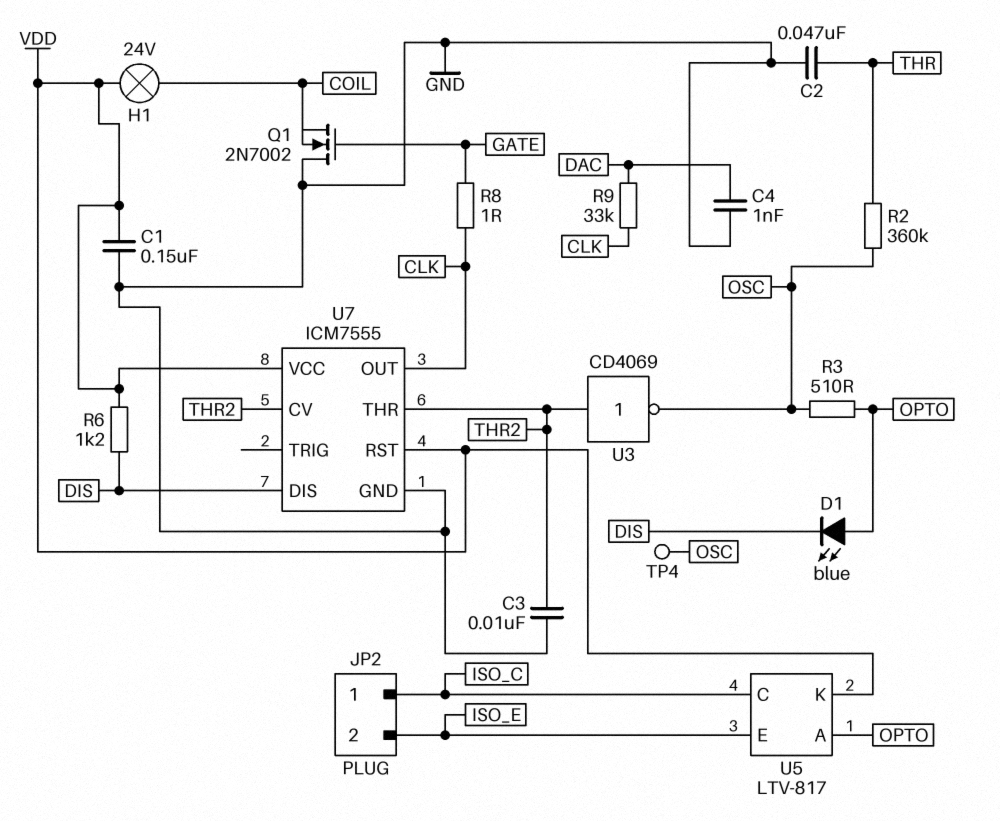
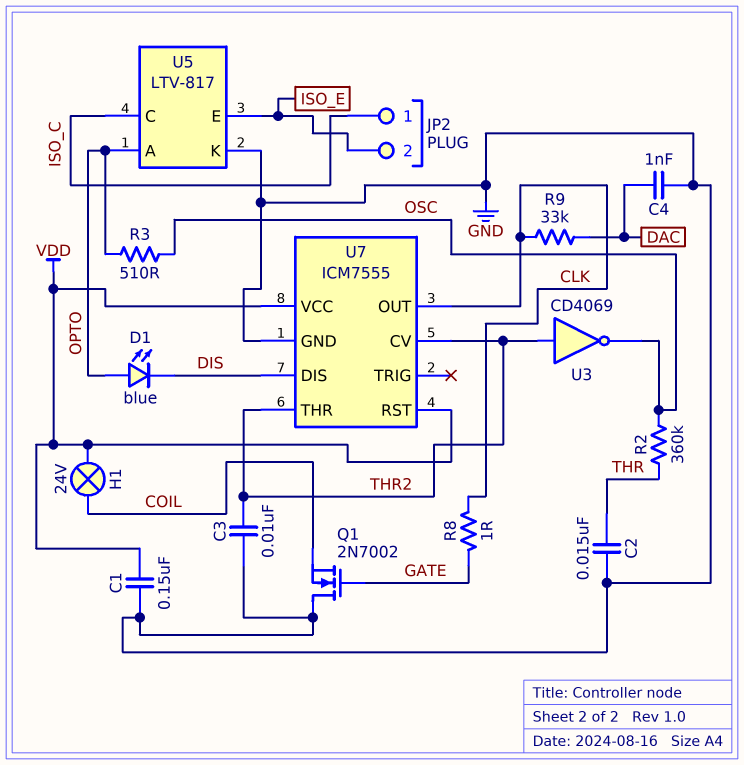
C2: 47nF (GND, THR) -> 15nF (GND, THR)
R6: 1.2k (DIS, VDD) -> none
TP4: test point (OSC) -> none
U5 pin K: VDD -> GND

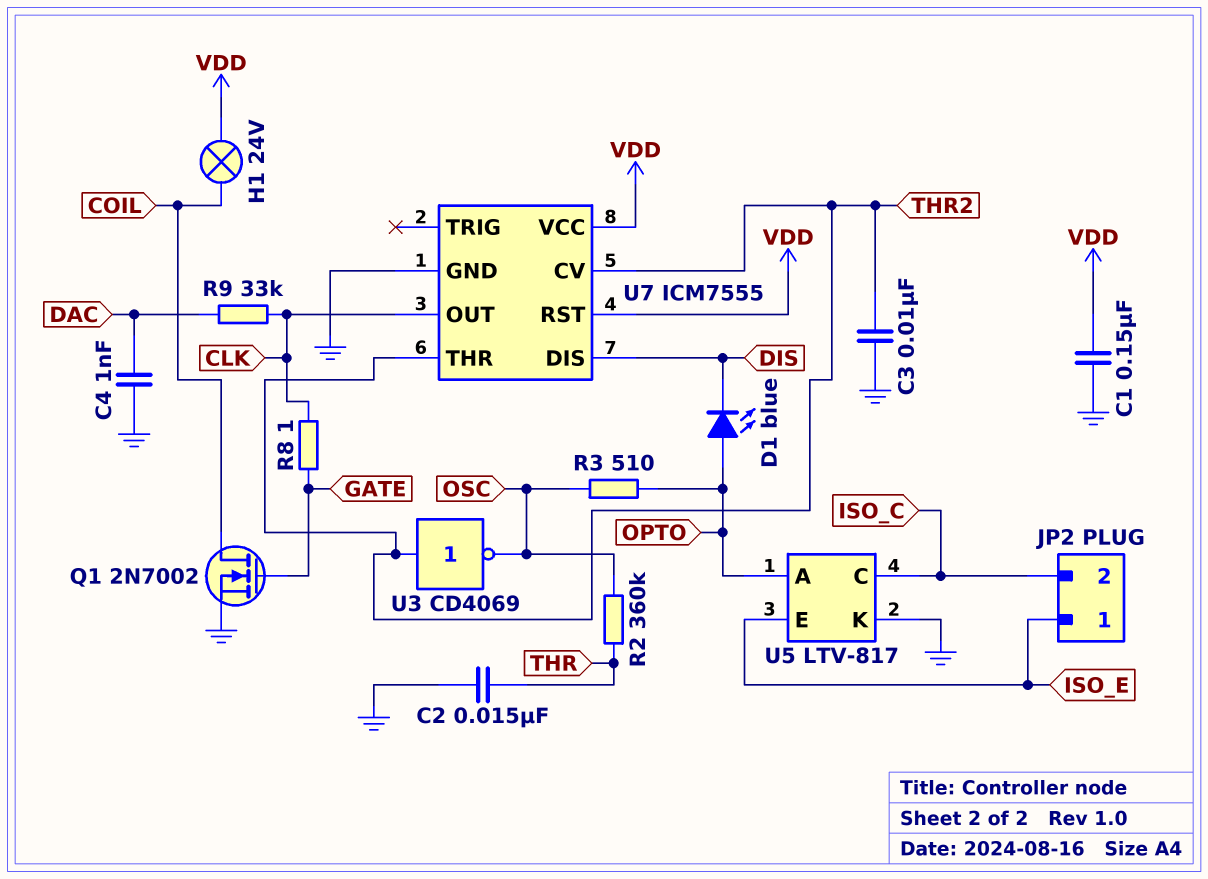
JP2 pin 1: ISO_C -> ISO_E
JP2 pin 2: ISO_E -> ISO_C
Q1: NMOS 2N7002 (G GATE, D GND, S COIL) -> NMOS 2N7002 (G GATE, D COIL, S GND)

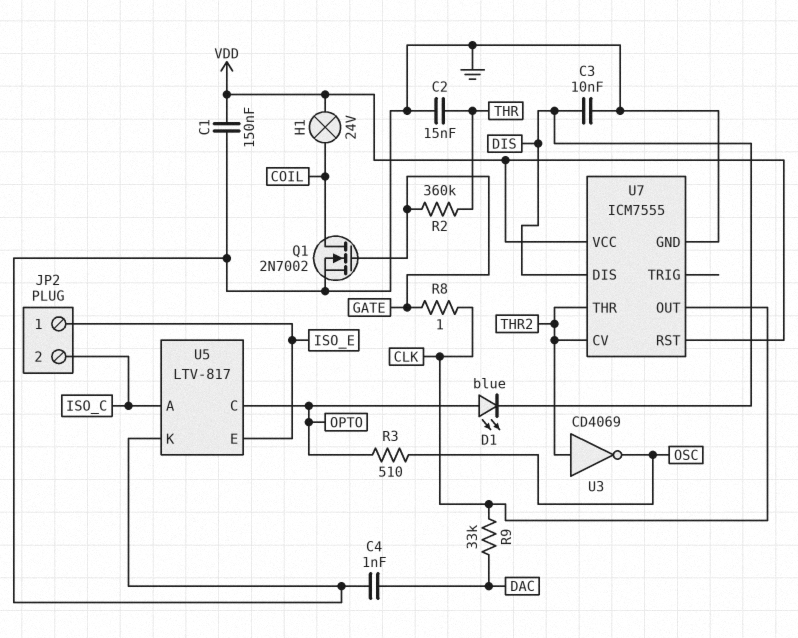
C3: 10nF (GND, THR2) -> 10nF (DIS, GND)
R2: 360k (OSC, THR) -> 360k (GATE, THR)
U5 pin A: OPTO -> ISO_C
U5 pin C: ISO_C -> OPTO

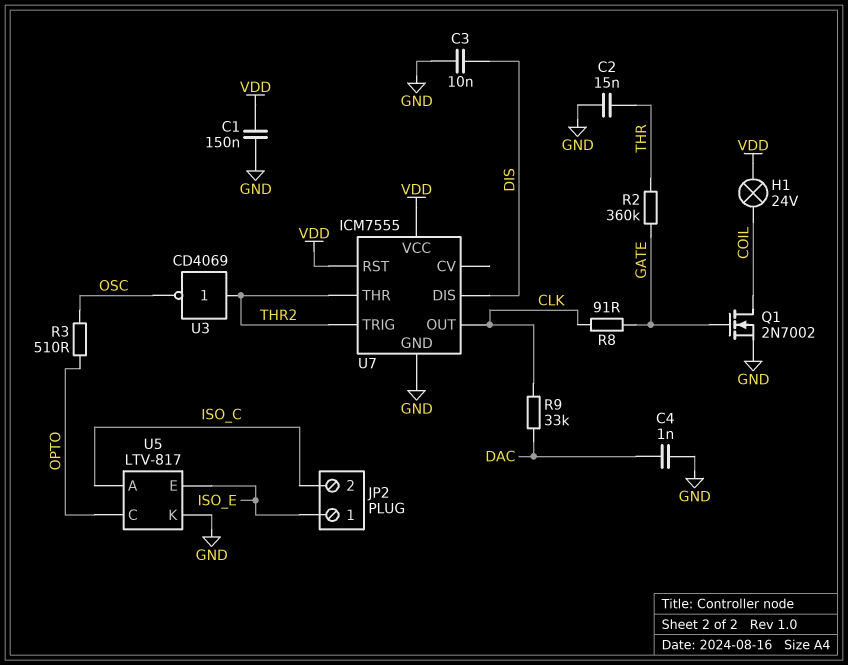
D1: LED blue (A OPTO, K DIS) -> none
R8: 1 (CLK, GATE) -> 91 (CLK, GATE)
U7 pin CV: THR2 -> none
U7 pin TRIG: none -> THR2

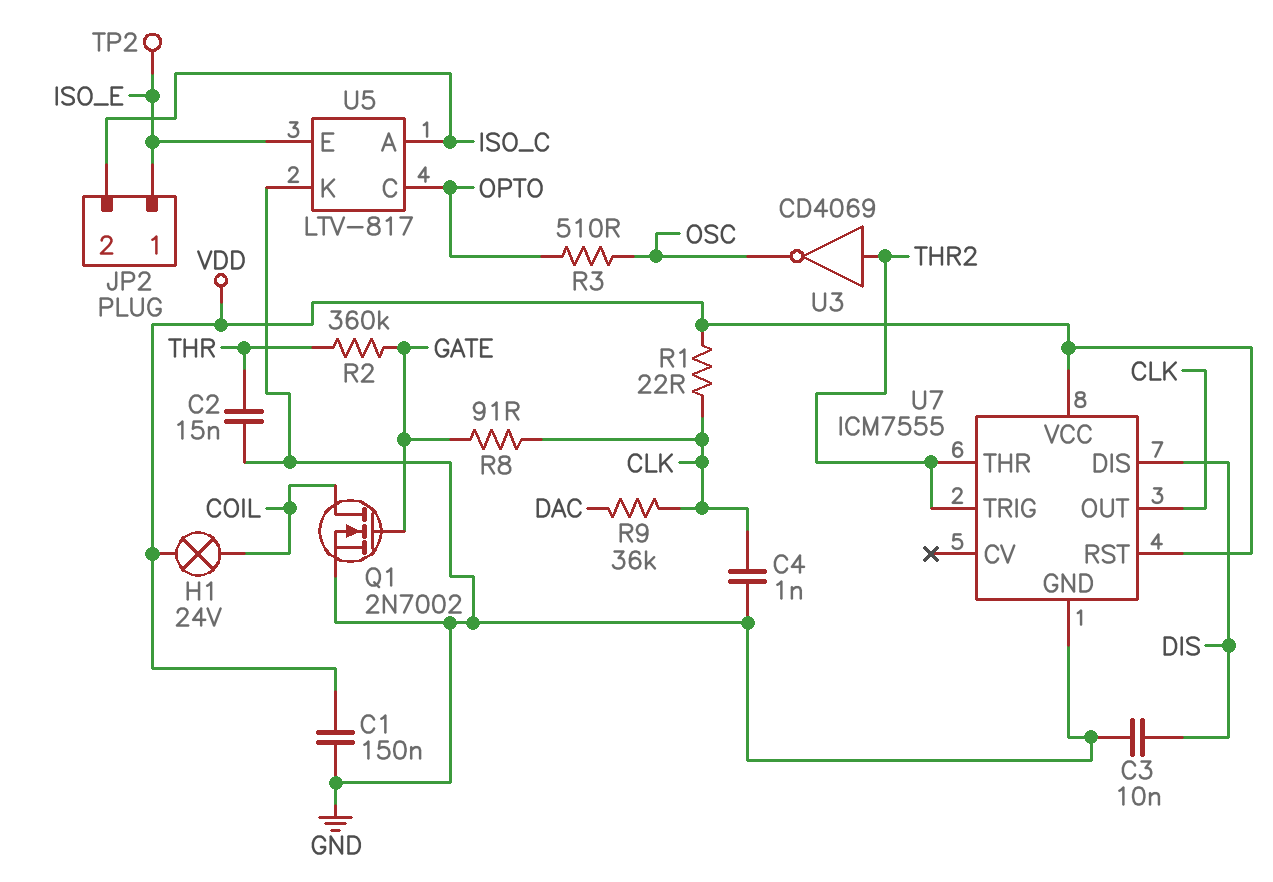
C4: 1nF (DAC, GND) -> 1nF (CLK, GND)
R1: none -> 22 (CLK, VDD)
R9: 33k (CLK, DAC) -> 36k (CLK, DAC)
TP2: none -> test point (ISO_E)

